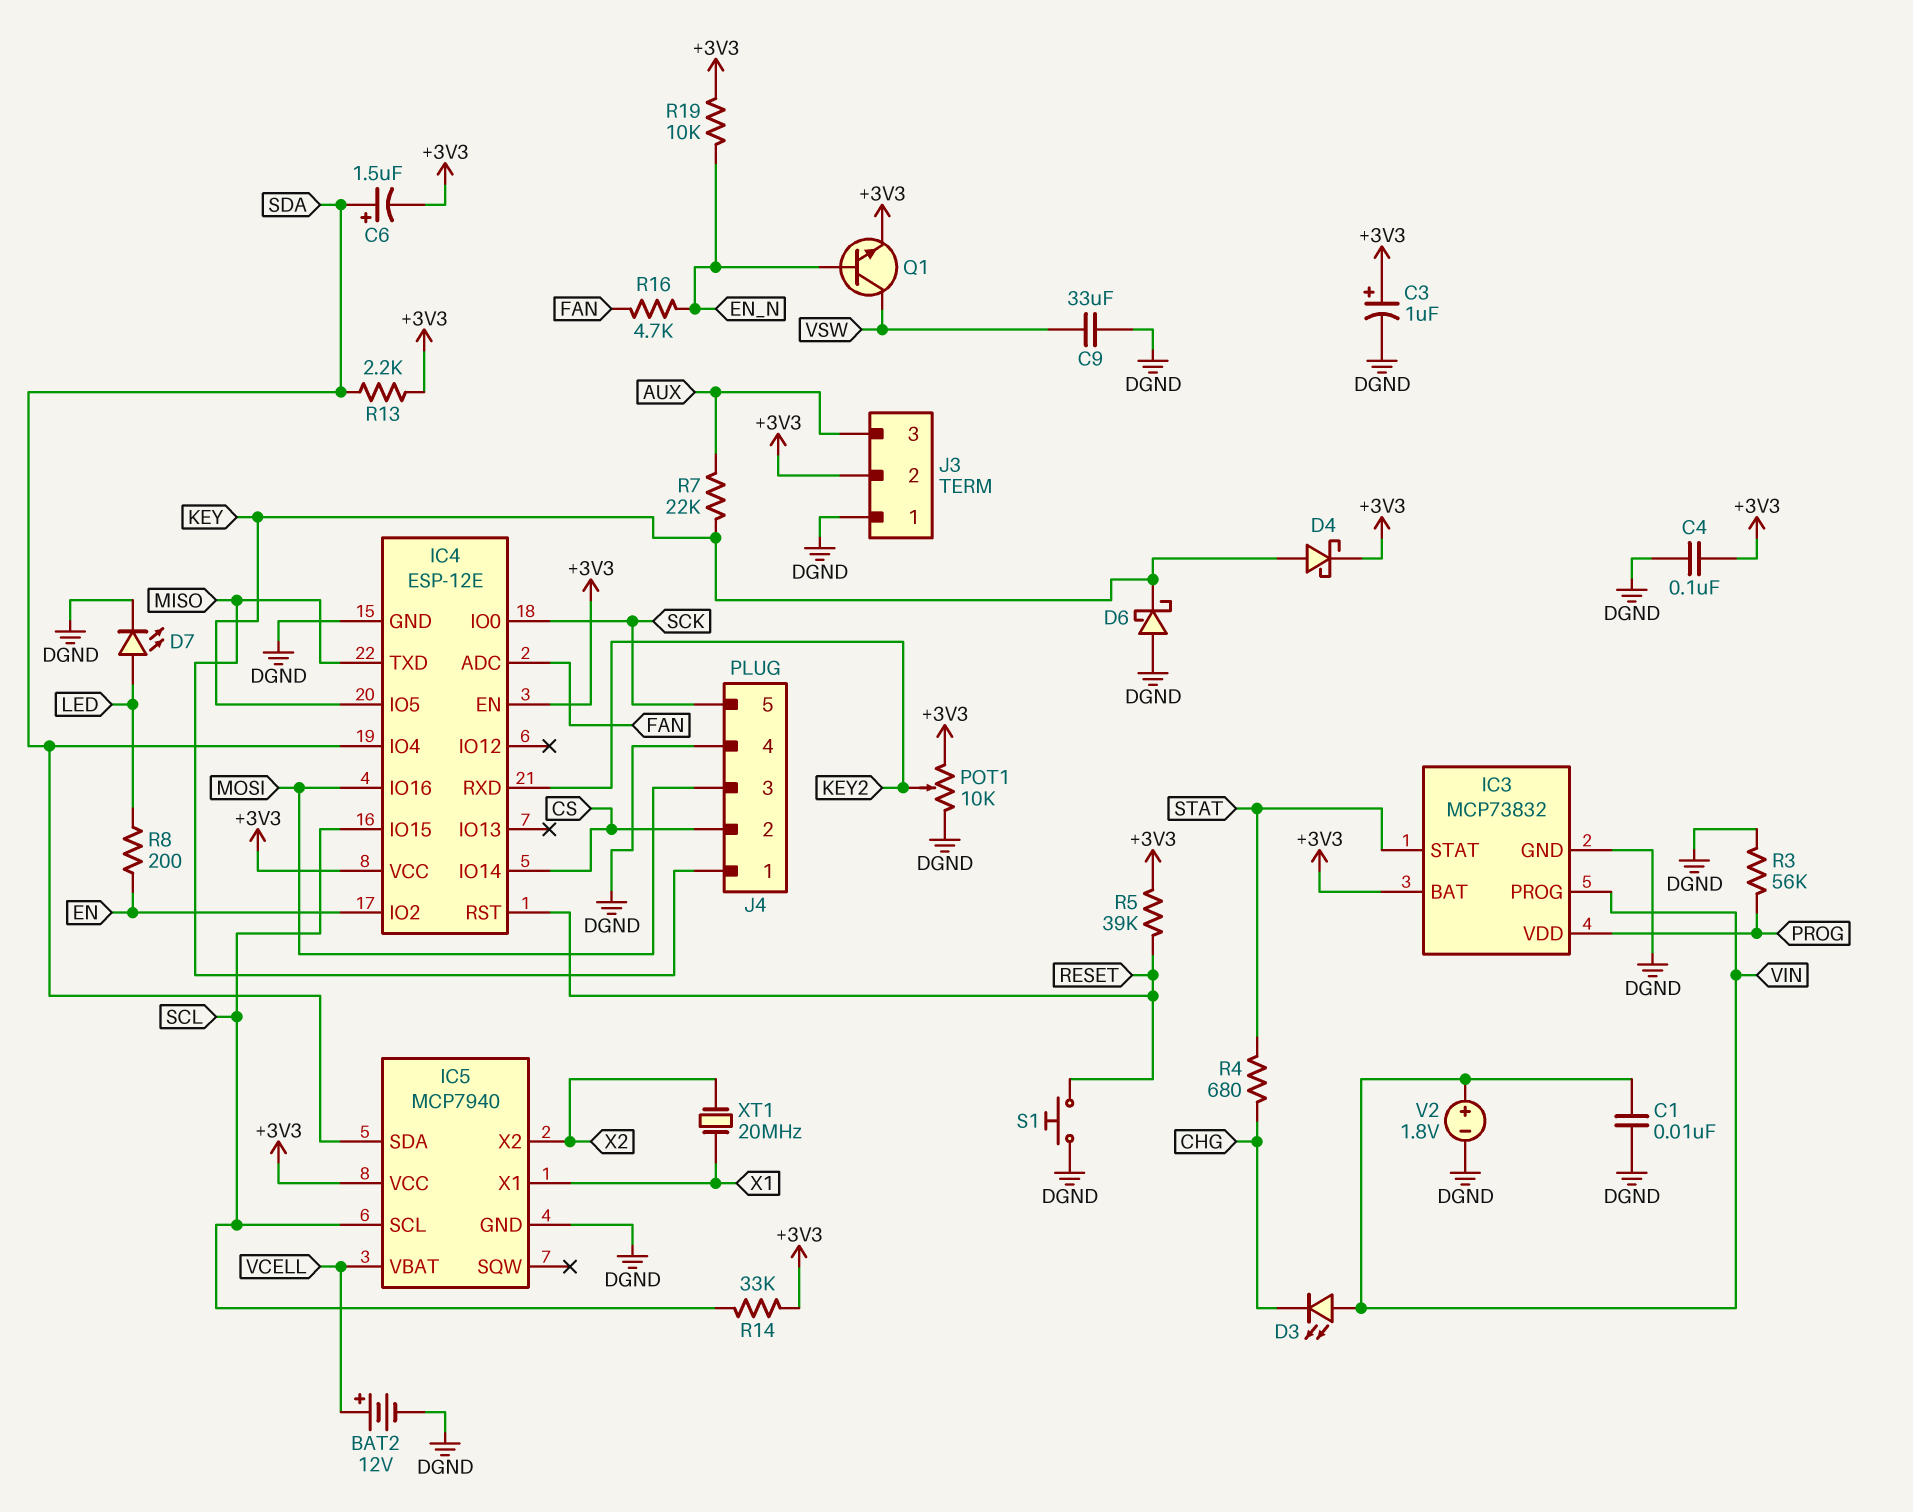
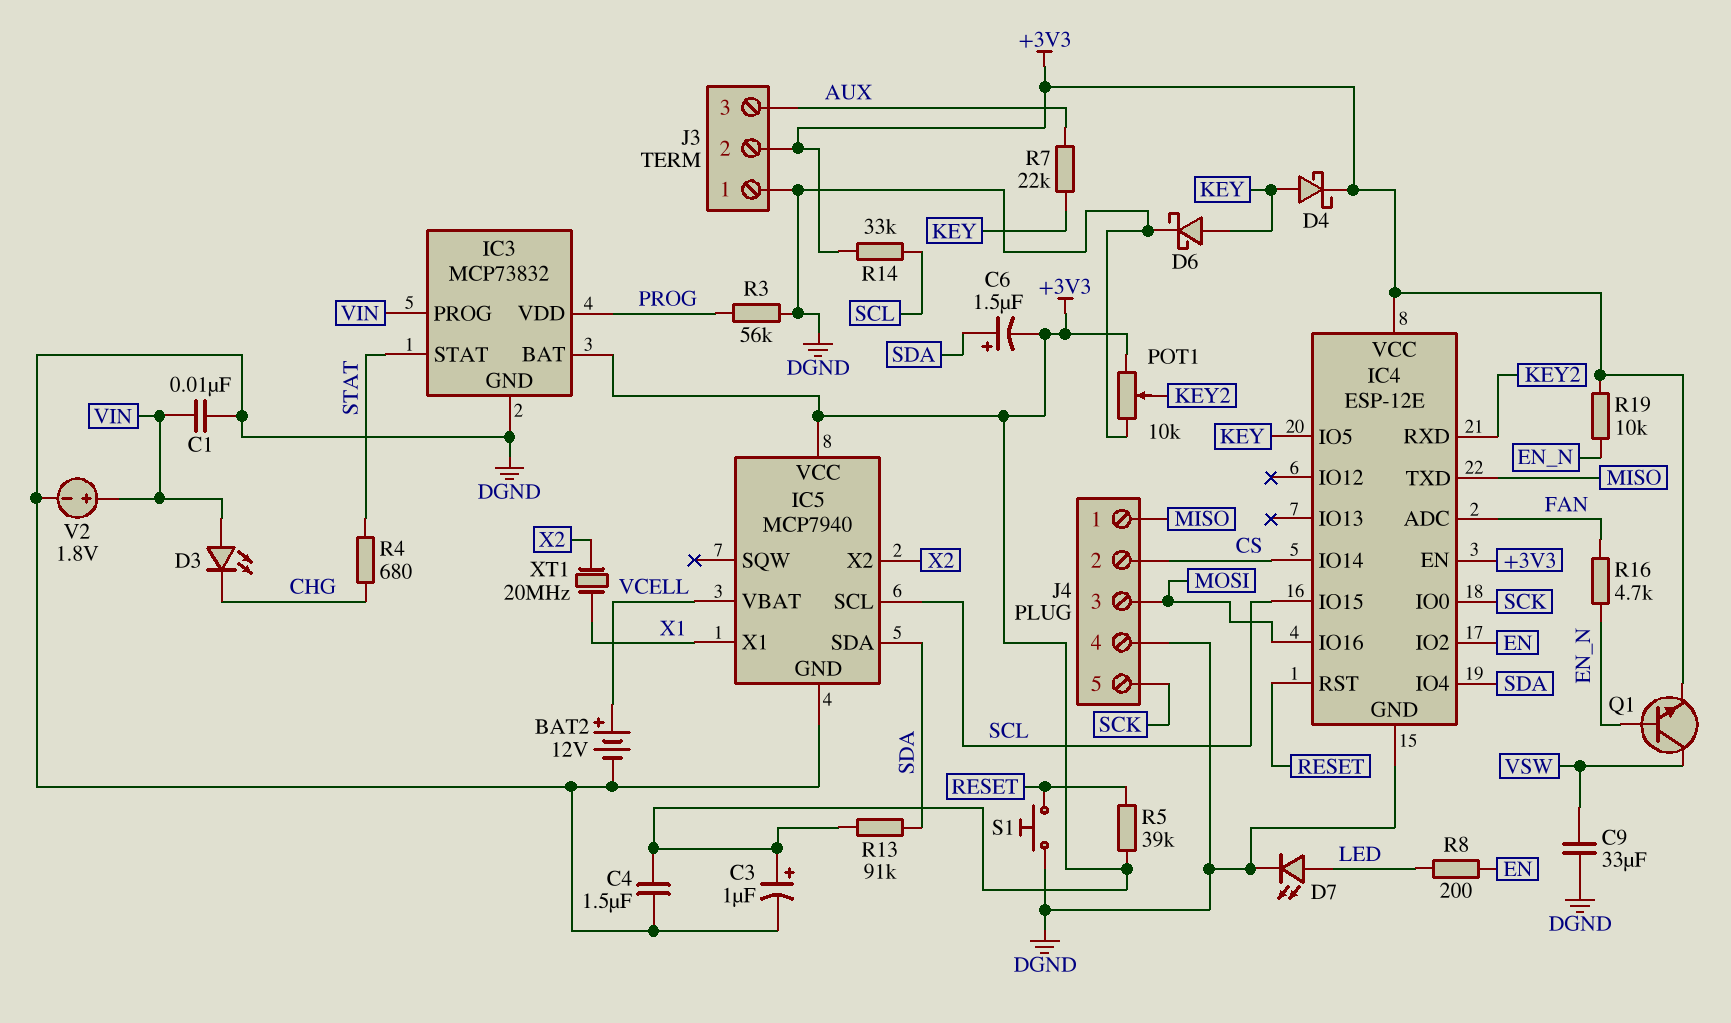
C4: 100nF (+3V3, DGND) -> 1.5uF (+3V3, DGND)
D6: schottky (A DGND, K KEY) -> schottky (A KEY, K DGND)
R13: 2.2k (+3V3, SDA) -> 91k (+3V3, SDA)

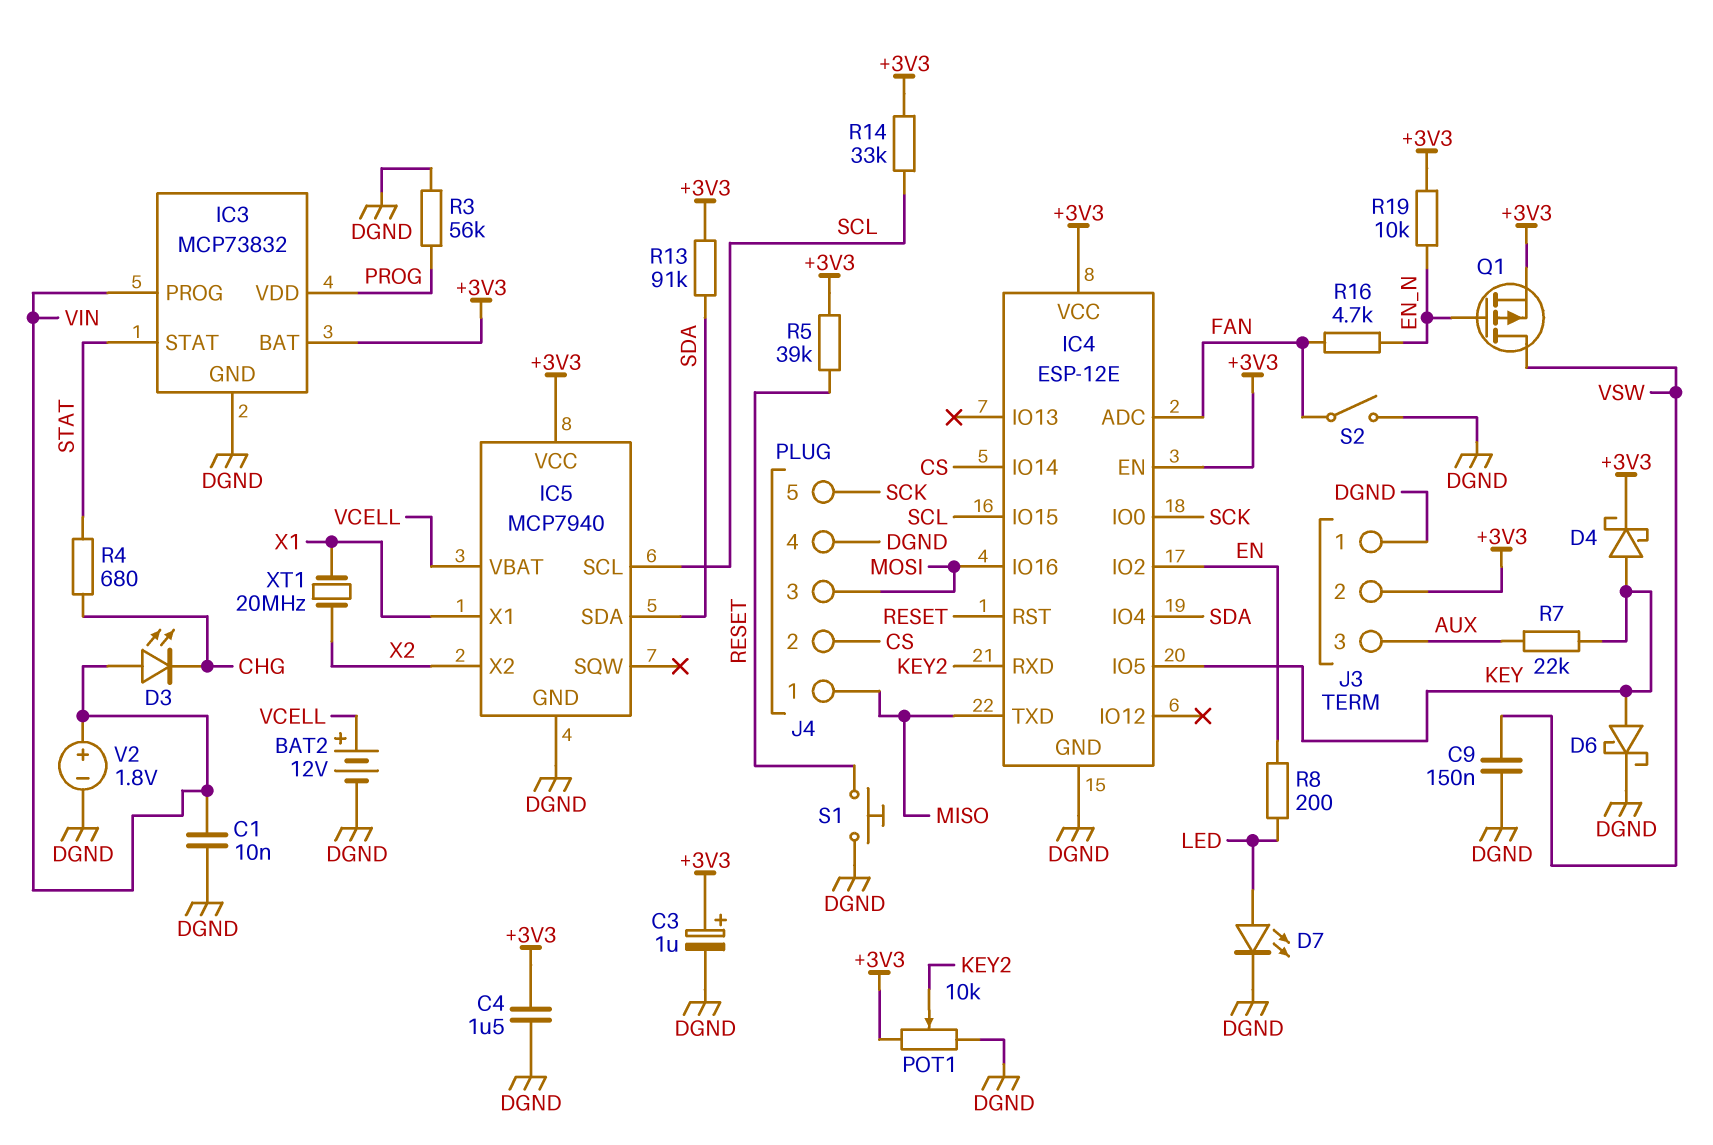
C6: 1.5uF (plus SDA, minus +3V3) -> none
C9: 33uF (DGND, VSW) -> 150nF (DGND, VSW)
Q1: NPN (B EN_N, C VSW, E +3V3) -> PMOS (G EN_N, D VSW, S +3V3)
S2: none -> switch (DGND, FAN)

